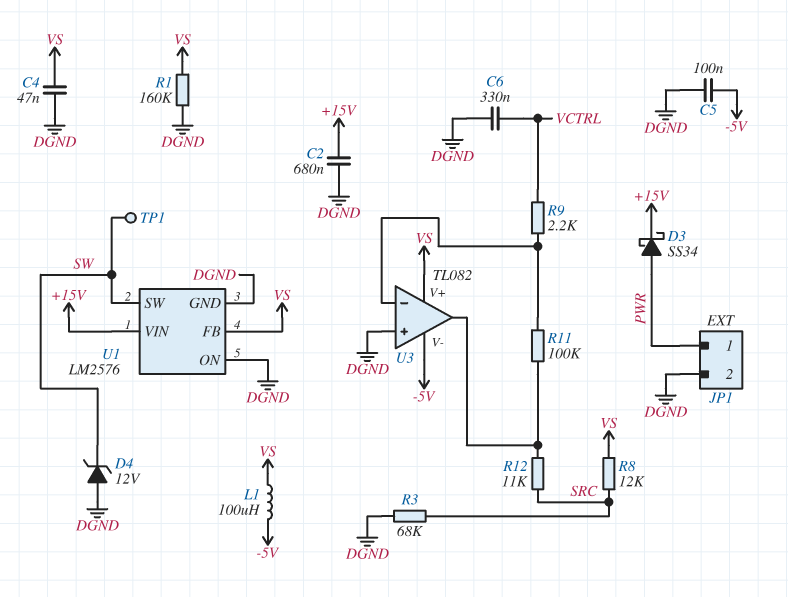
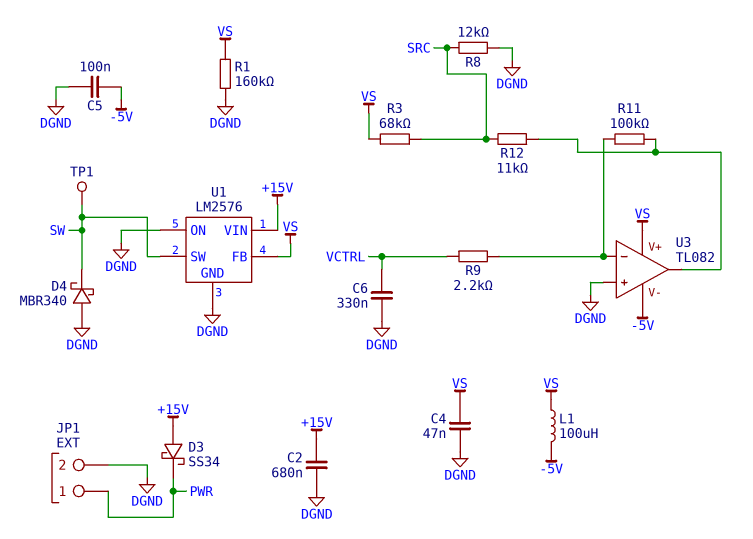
D3: schottky SS34 (A PWR, K +15V) -> schottky SS34 (A +15V, K PWR)
D4: zener 12V (A DGND, K SW) -> schottky MBR340 (A DGND, K SW)
R3: 68k (DGND, SRC) -> 68k (SRC, VS)
R8: 12k (SRC, VS) -> 12k (DGND, SRC)

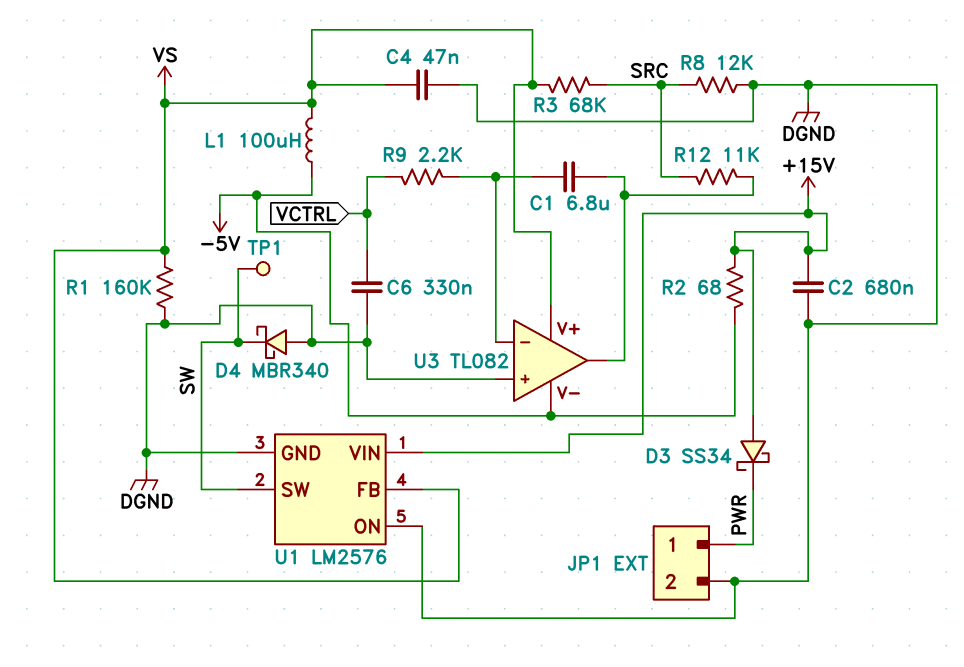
C1: none -> 6.8uF (U3/in-, U3/out)
C5: 100nF (-5V, DGND) -> none
R2: none -> 68 (+15V, -5V)
R11: 100k (U3/in-, U3/out) -> none

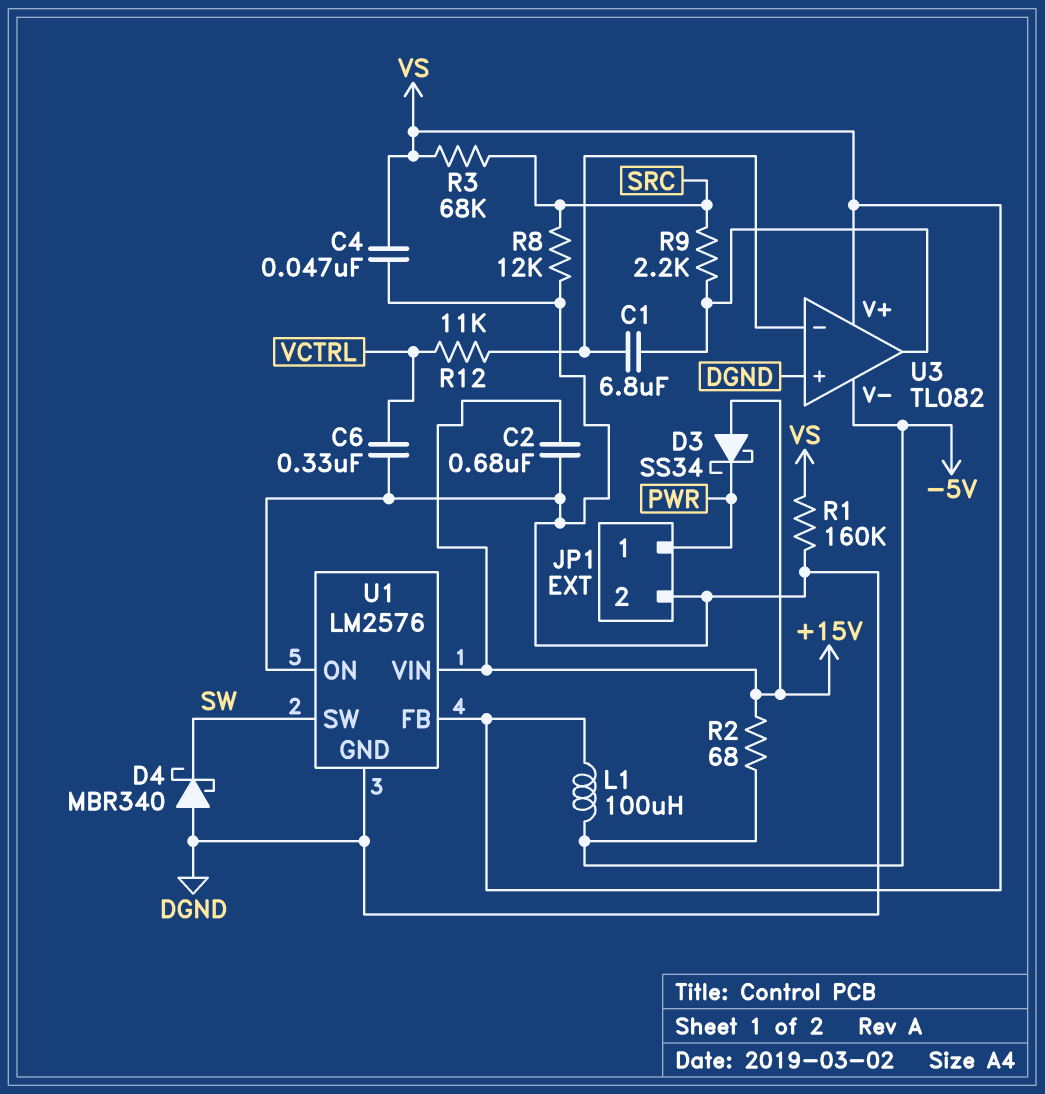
R9: 2.2k (U3/in-, VCTRL) -> 2.2k (SRC, U3/out)
R12: 11k (SRC, U3/out) -> 11k (U3/in-, VCTRL)
TP1: test point (SW) -> none

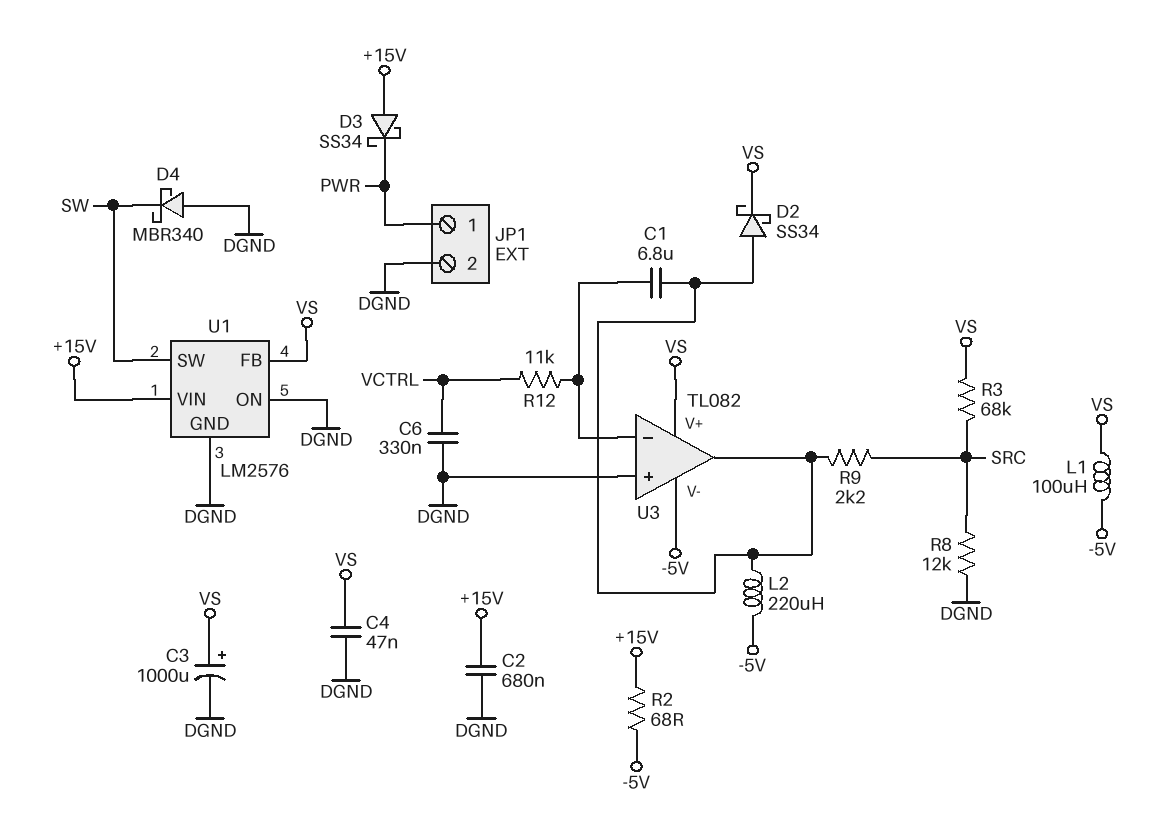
C3: none -> 1000uF (plus VS, minus DGND)
D2: none -> schottky SS34 (A U3/out, K VS)
L2: none -> 220uH (-5V, U3/out)
R1: 160k (DGND, VS) -> none

